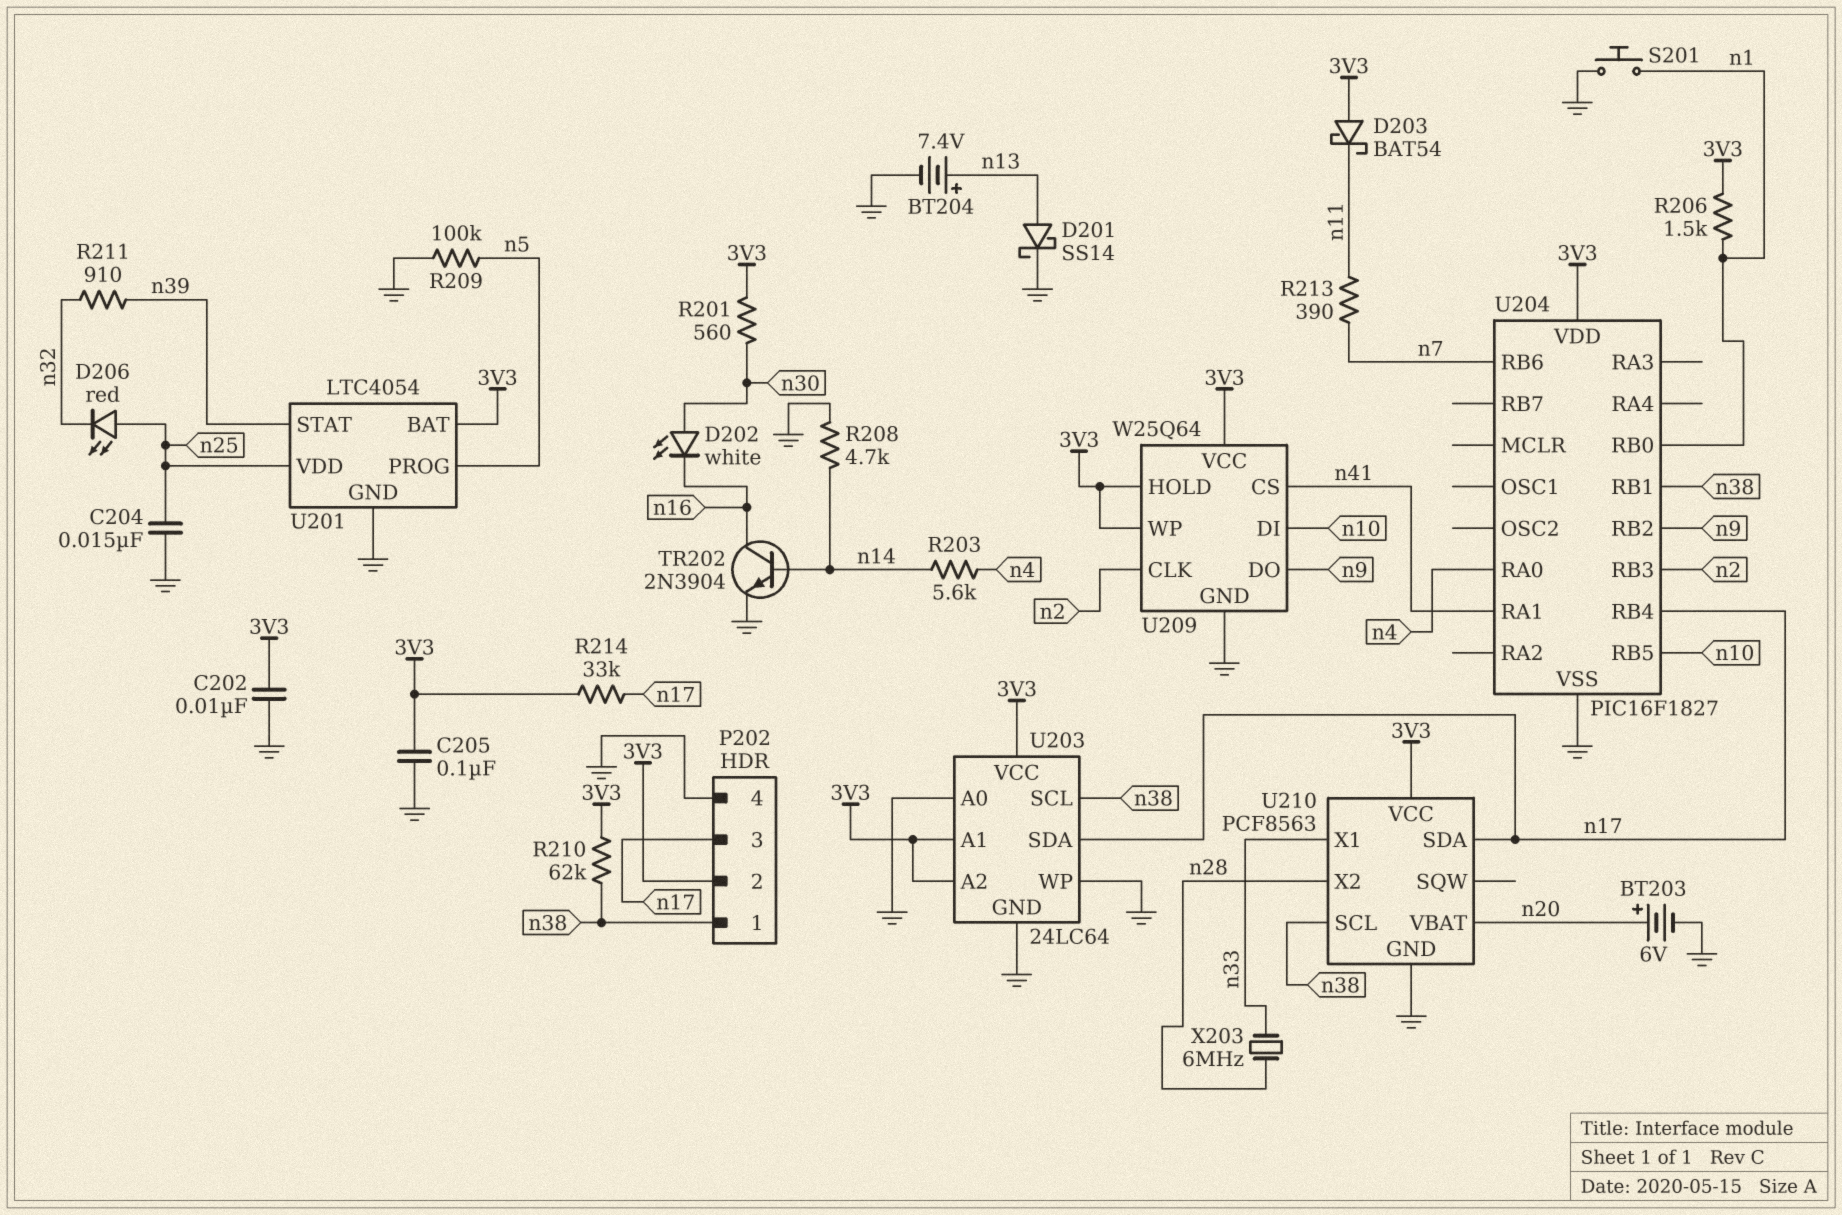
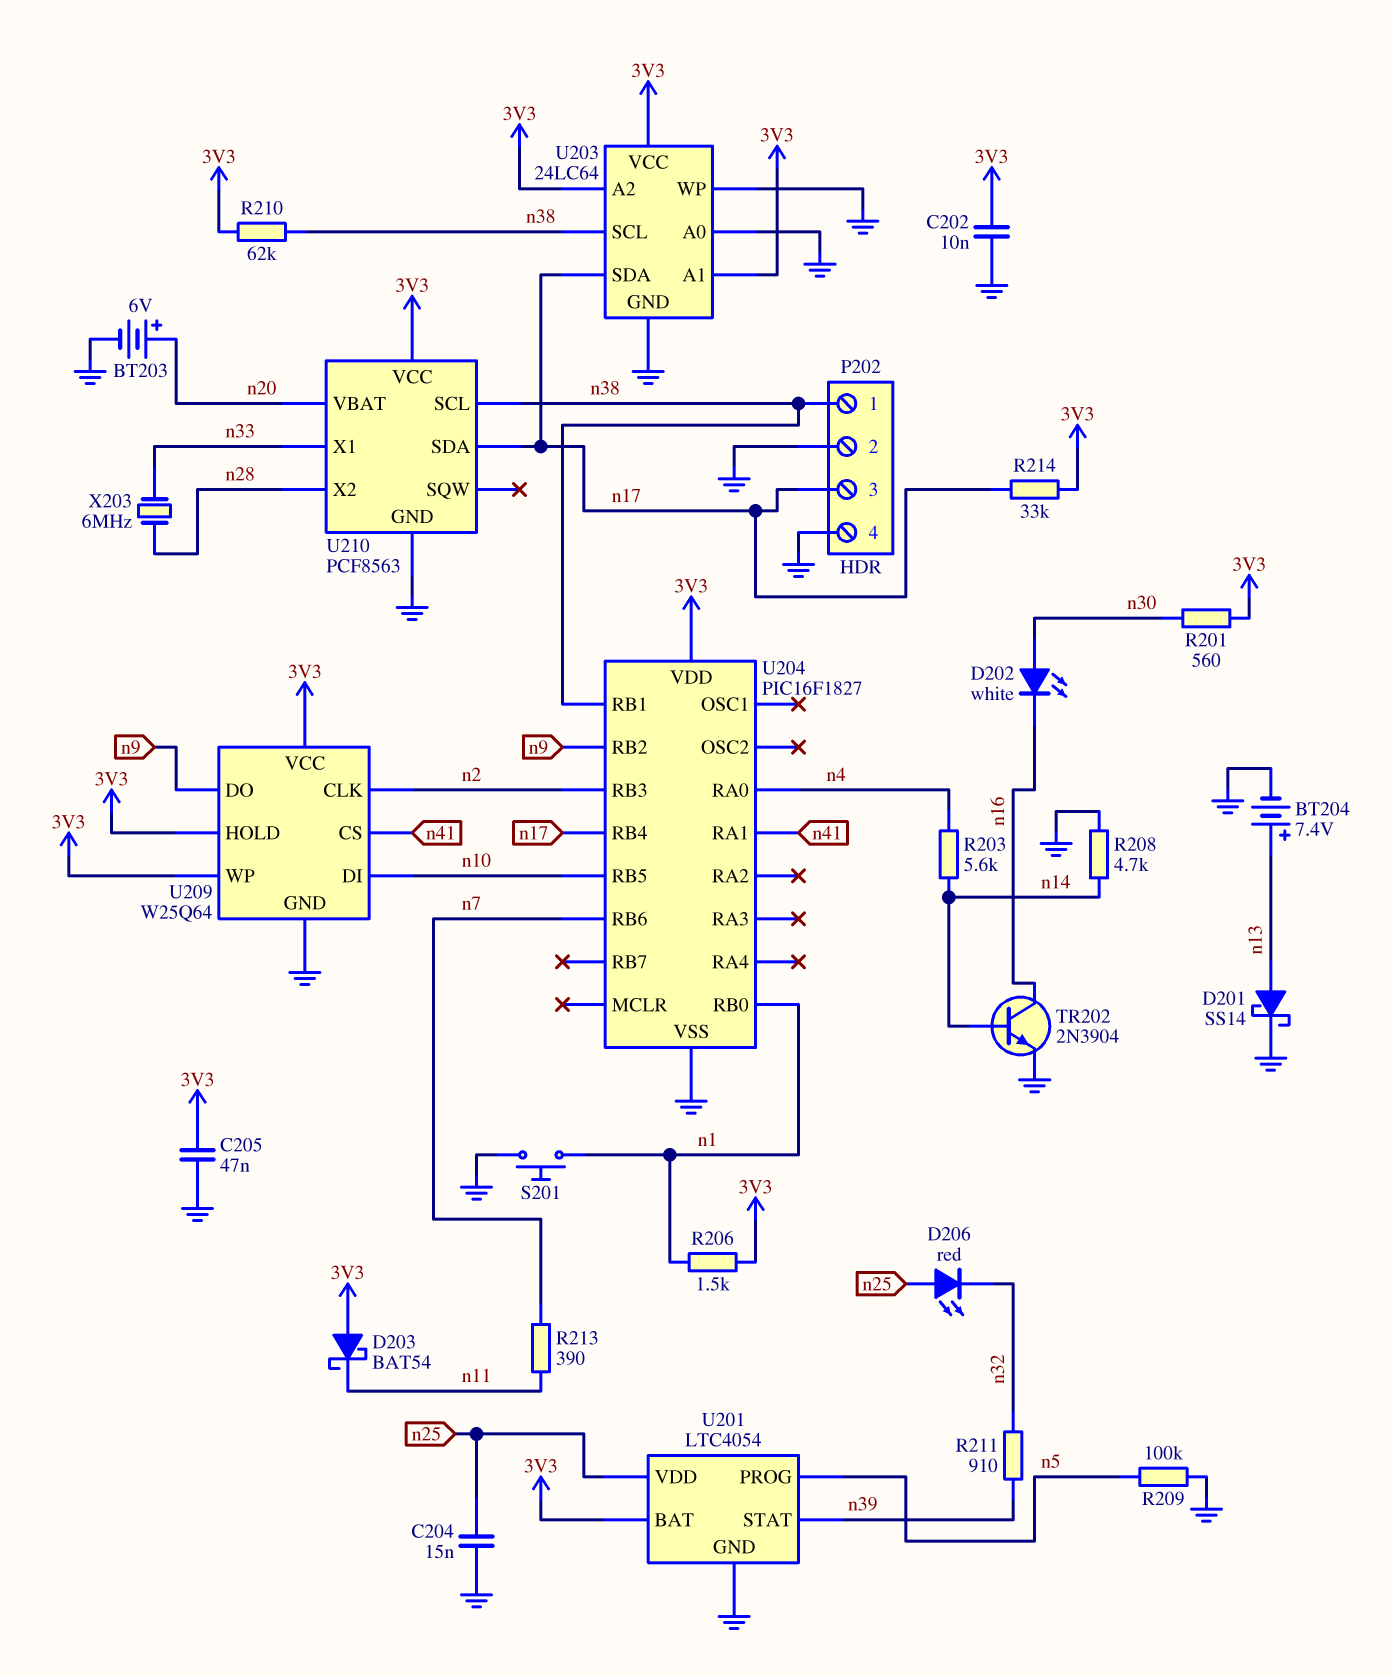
C205: 100nF (3V3, GND) -> 47nF (3V3, GND)
P202 pin 2: 3V3 -> GND

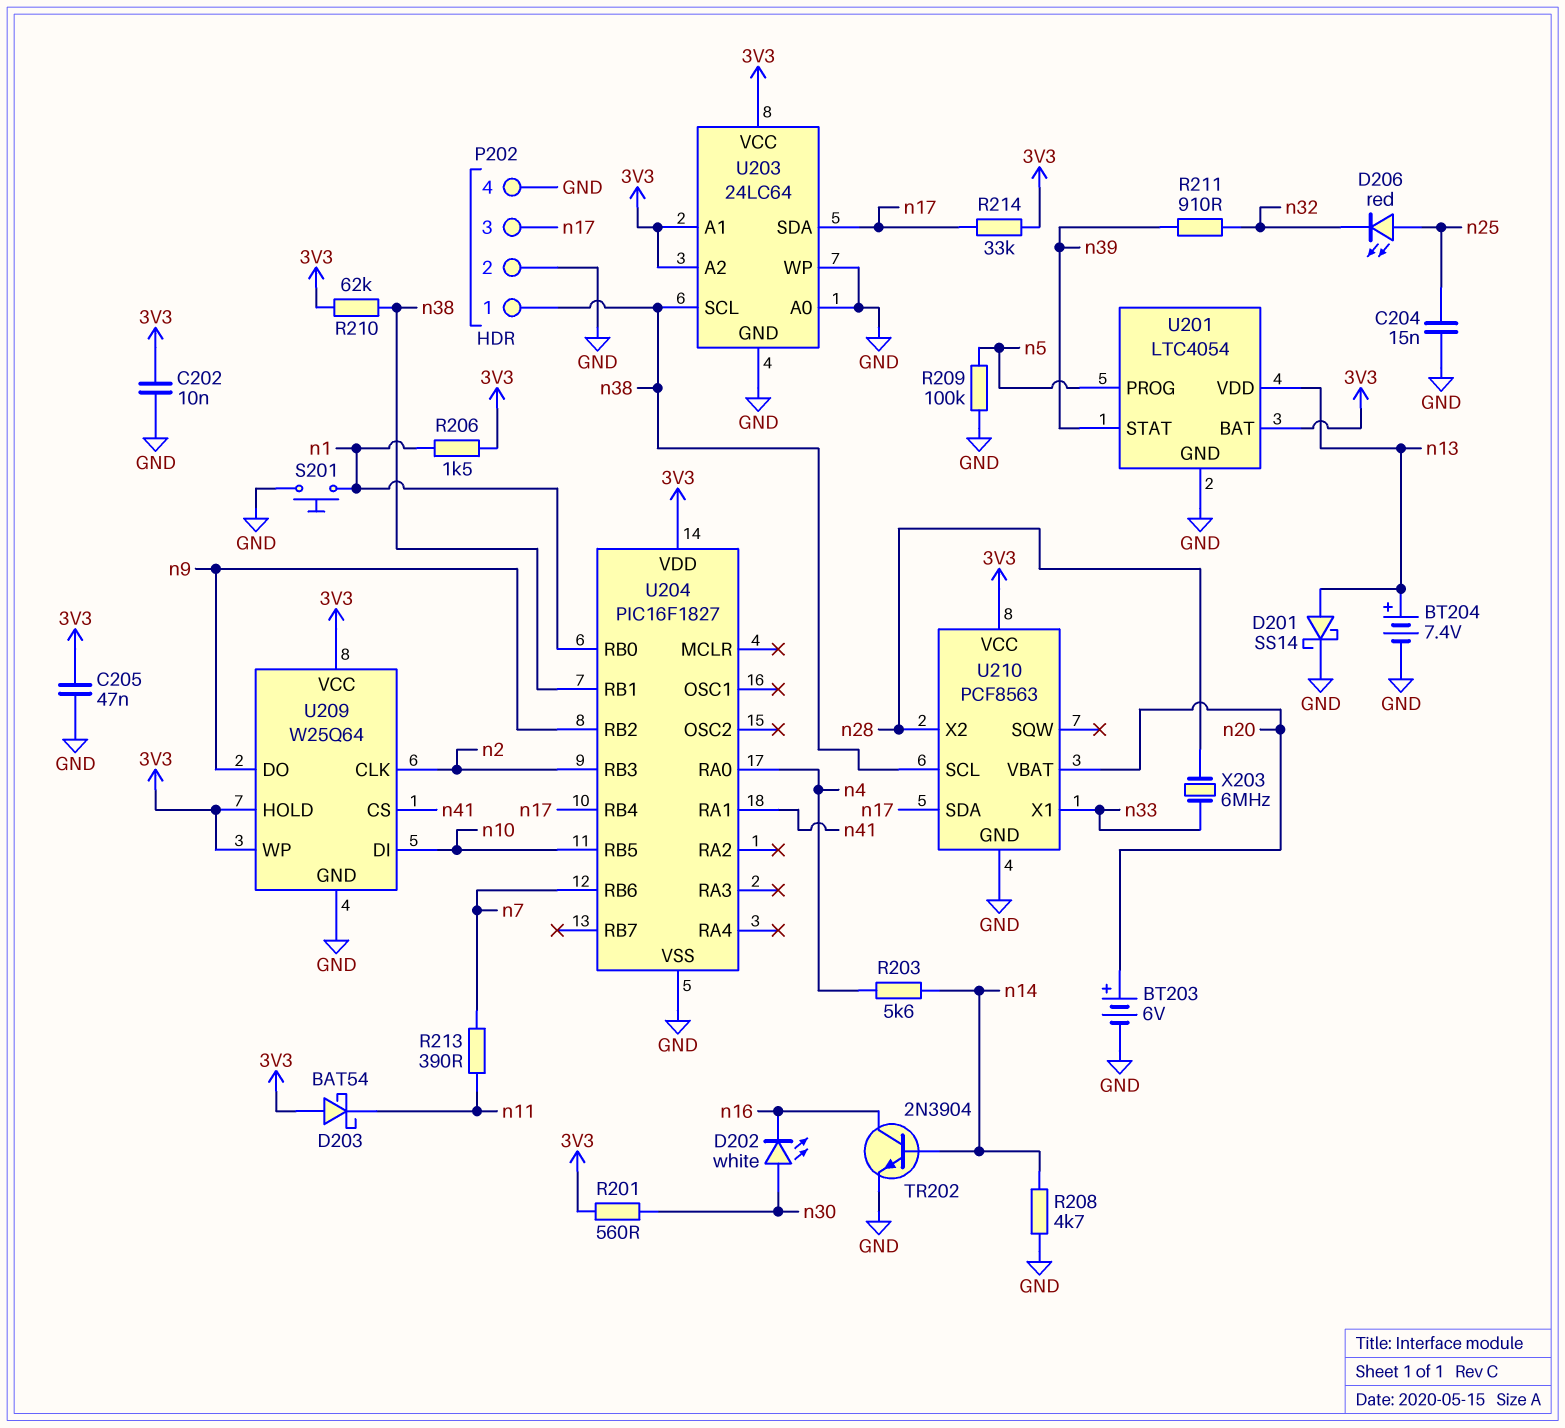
U201 pin VDD: n25 -> n13

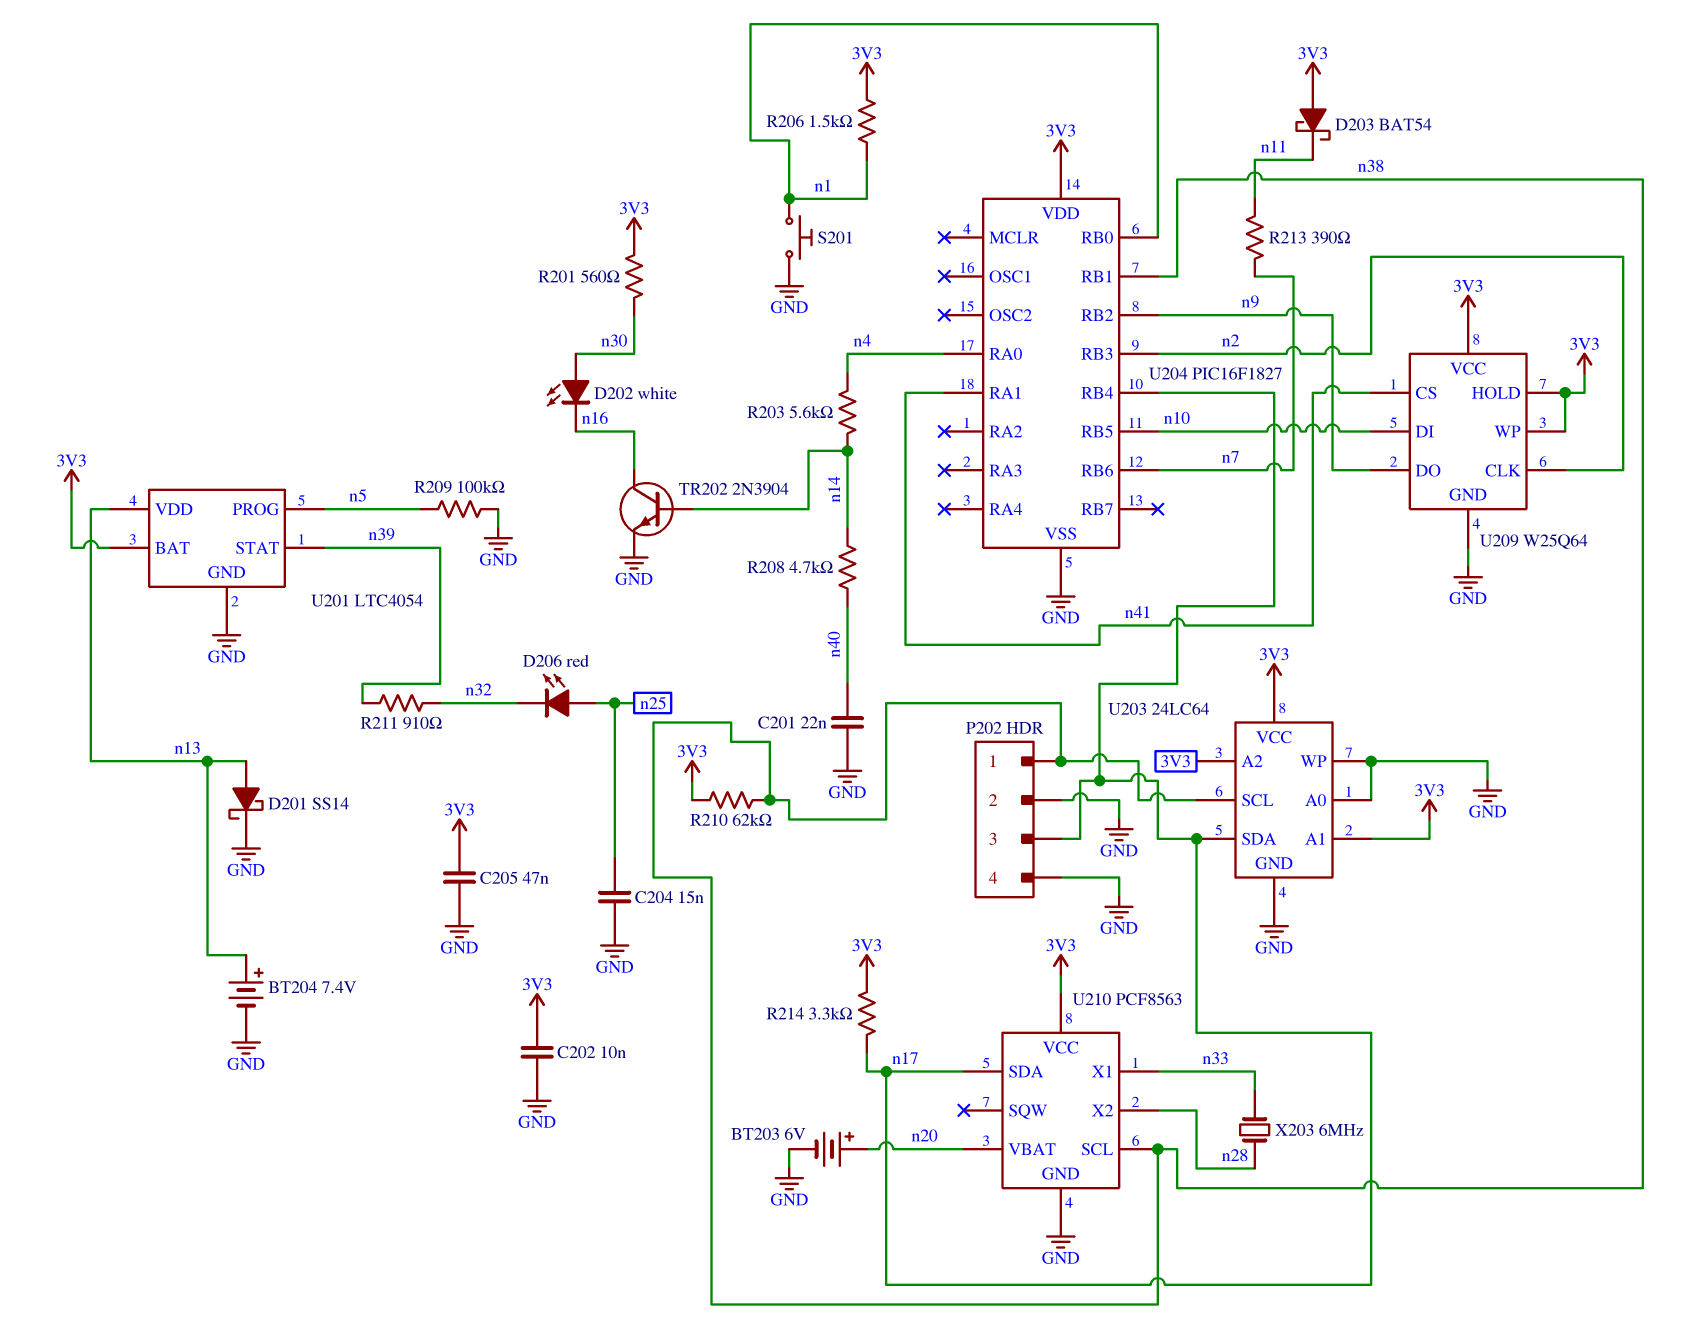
C201: none -> 22nF (GND, n40)
R208: 4.7k (GND, n14) -> 4.7k (n14, n40)
R214: 33k (3V3, n17) -> 3.3k (3V3, n17)

